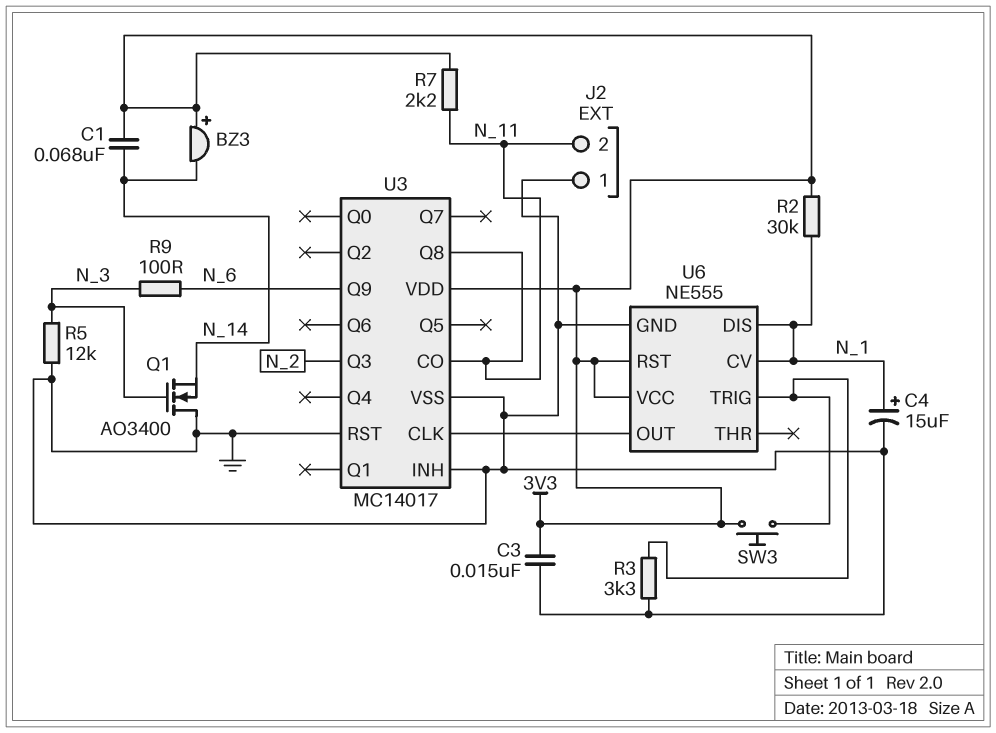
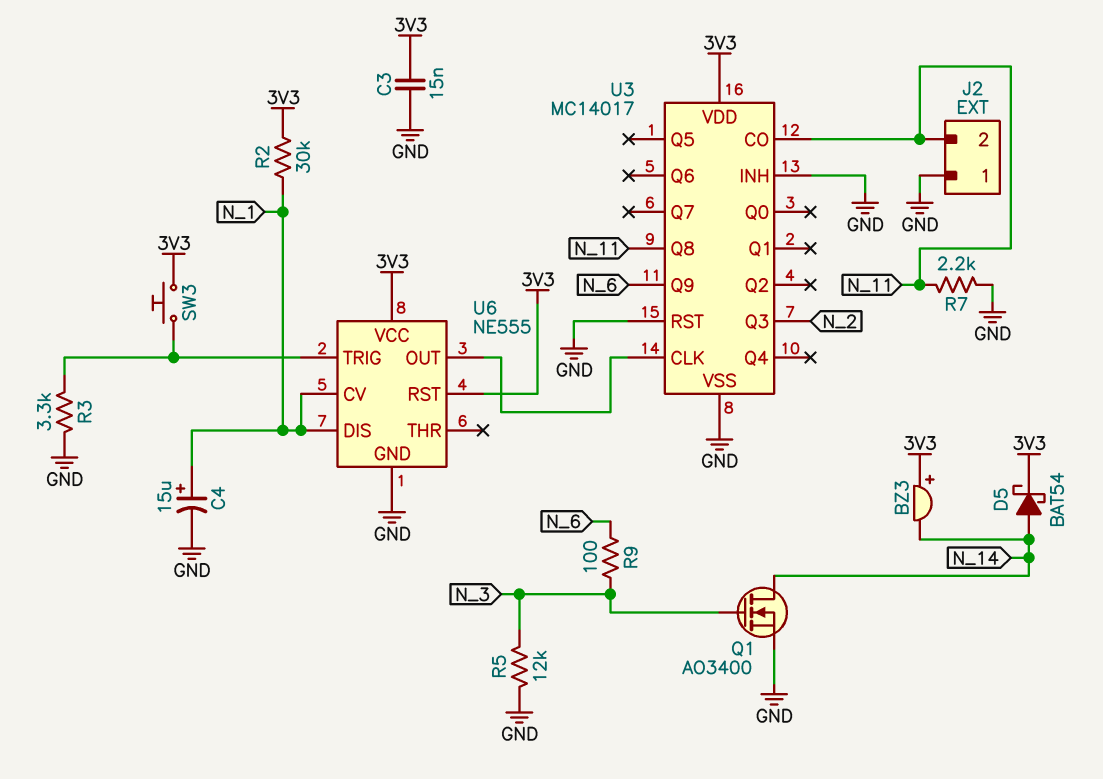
C1: 68nF (3V3, N_14) -> none
D5: none -> schottky BAT54 (A N_14, K 3V3)
Q1: NMOS AO3400 (G N_3, D GND, S N_14) -> NMOS AO3400 (G N_3, D N_14, S GND)
R7: 2.2k (3V3, N_11) -> 2.2k (GND, N_11)

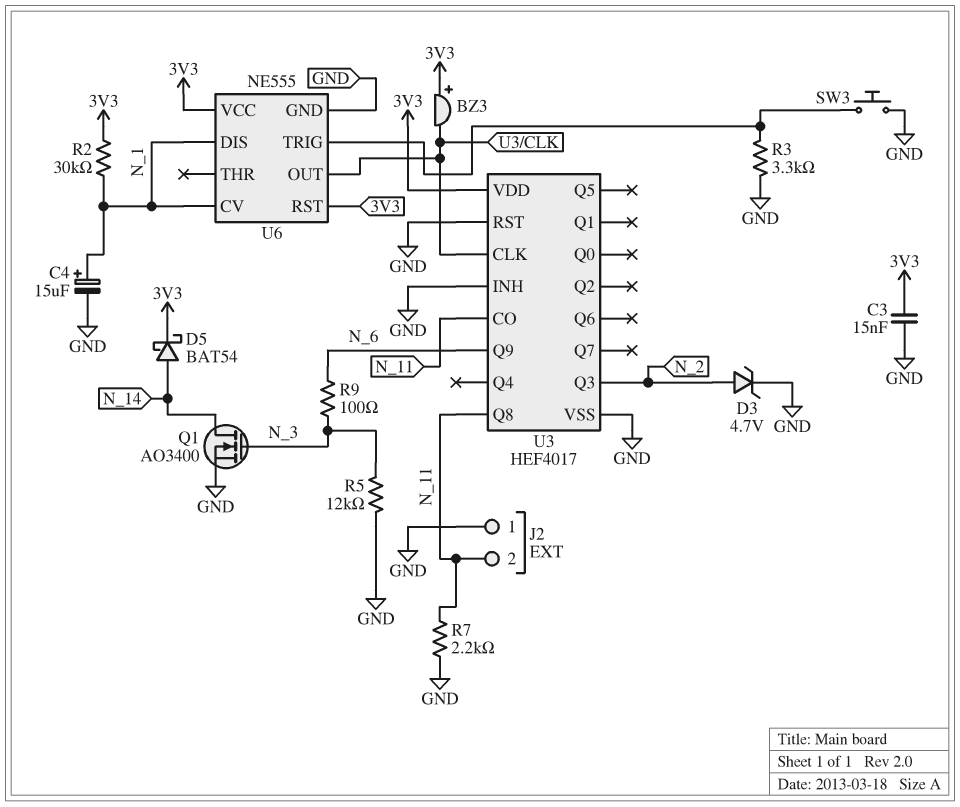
BZ3: buzzer (plus 3V3, minus N_14) -> buzzer (plus 3V3, minus U3/CLK)
D3: none -> zener 4.7V (A N_2, K GND)
SW3: button (3V3, U6/TRIG) -> button (GND, U6/TRIG)
U3: MC14017 -> HEF4017

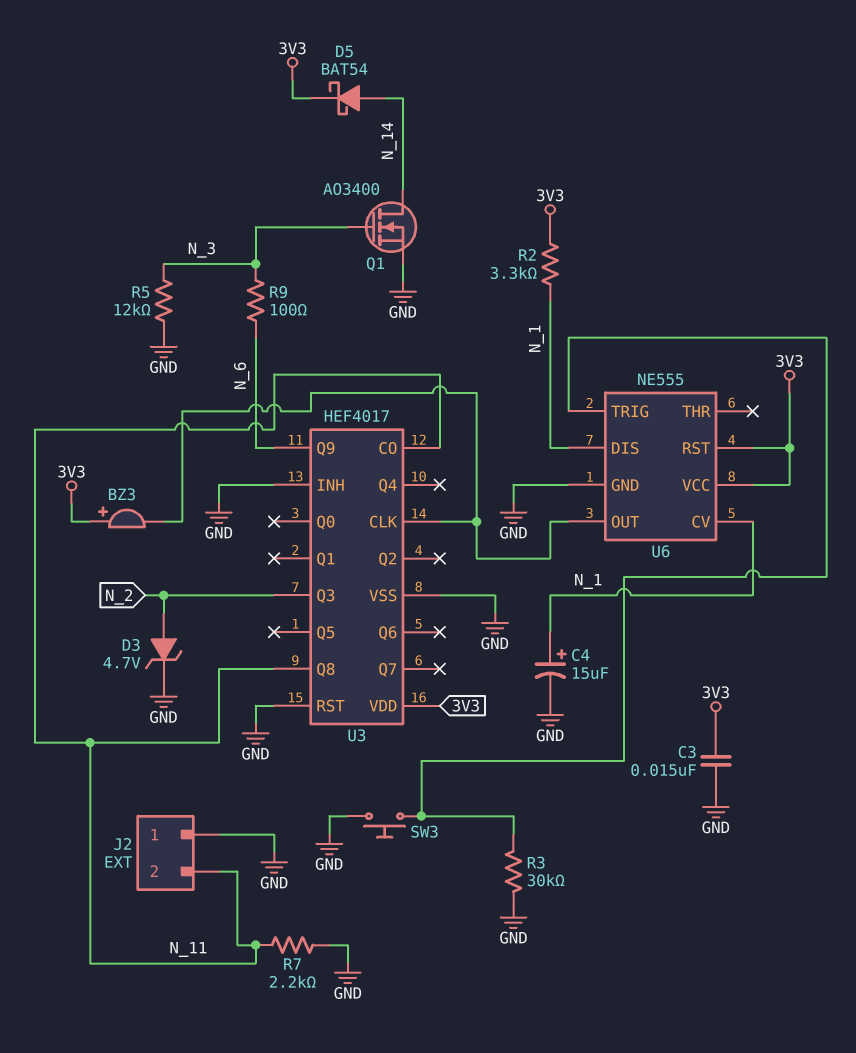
R2: 30k (3V3, N_1) -> 3.3k (3V3, N_1)
R3: 3.3k (GND, U6/TRIG) -> 30k (GND, U6/TRIG)

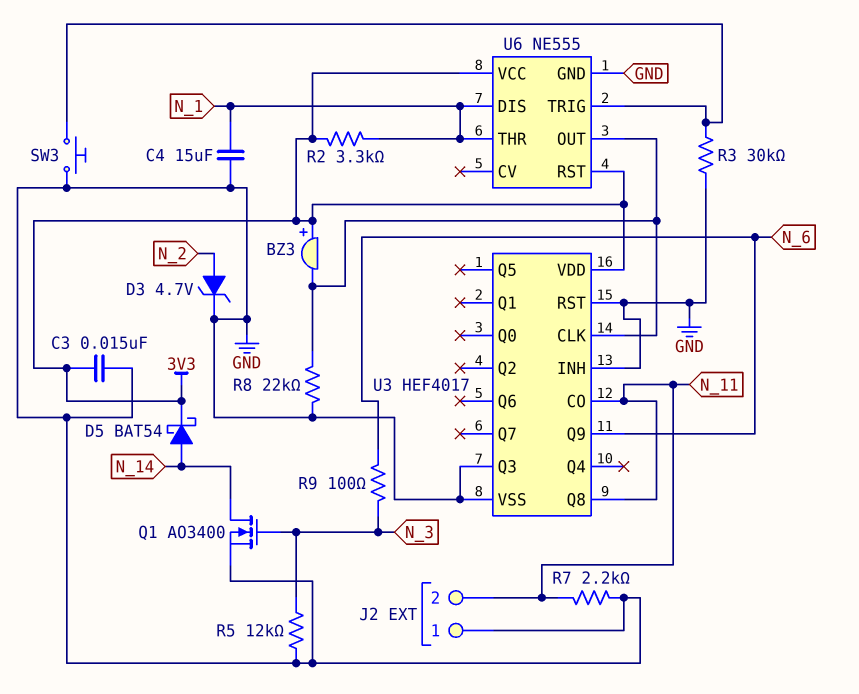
C4: 15uF (plus N_1, minus GND) -> 15uF (GND, N_1)
R8: none -> 22k (GND, U3/CLK)
U3 pin Q3: N_2 -> GND
U6 pin CV: N_1 -> none
U6 pin THR: none -> N_1

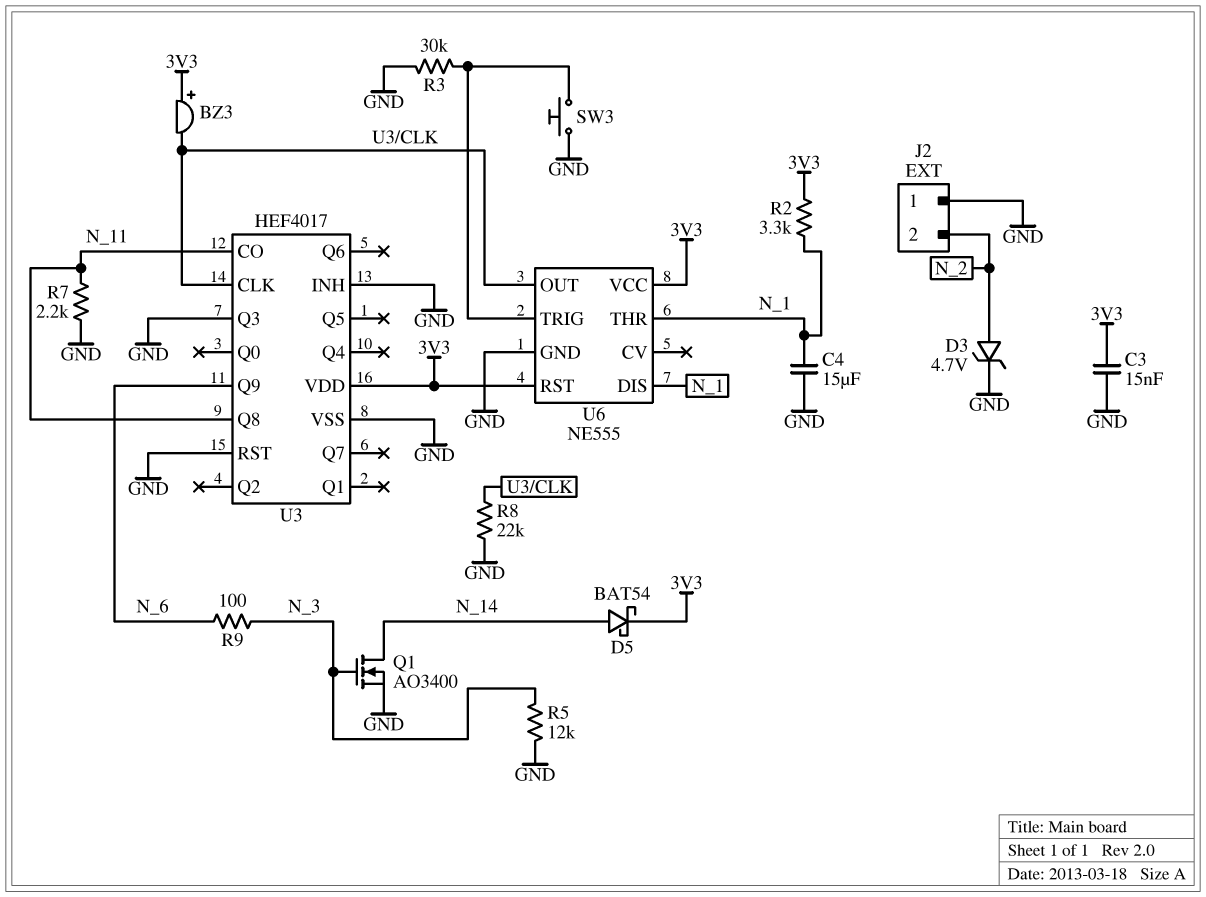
J2 pin 2: N_11 -> N_2

